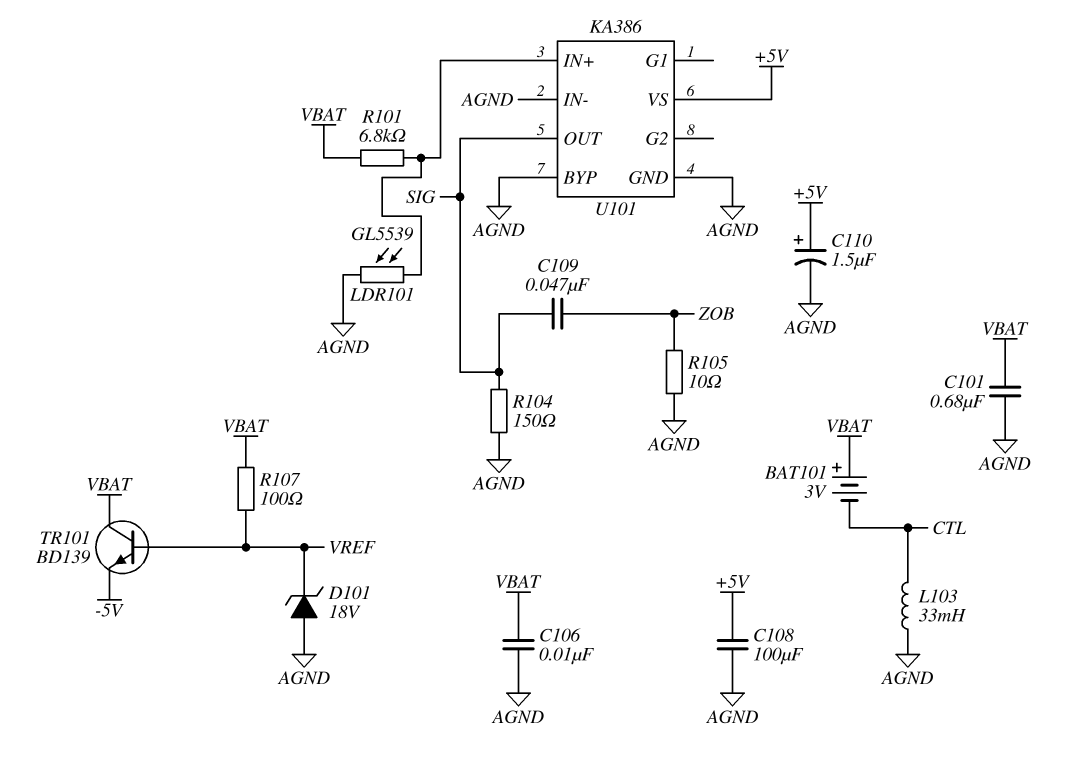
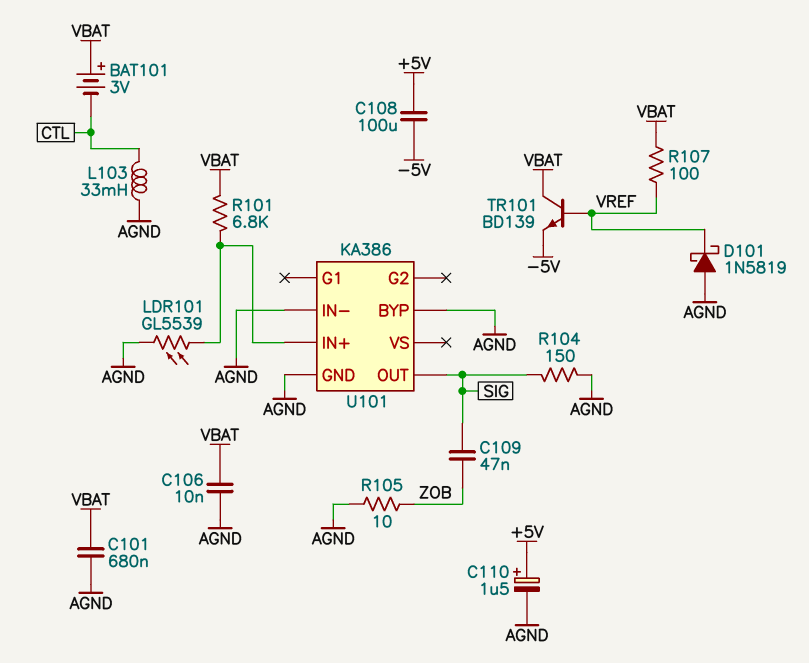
C108: 100uF (+5V, AGND) -> 100uF (+5V, -5V)
D101: zener 18V (A AGND, K VREF) -> schottky 1N5819 (A AGND, K VREF)
U101 pin VS: +5V -> none

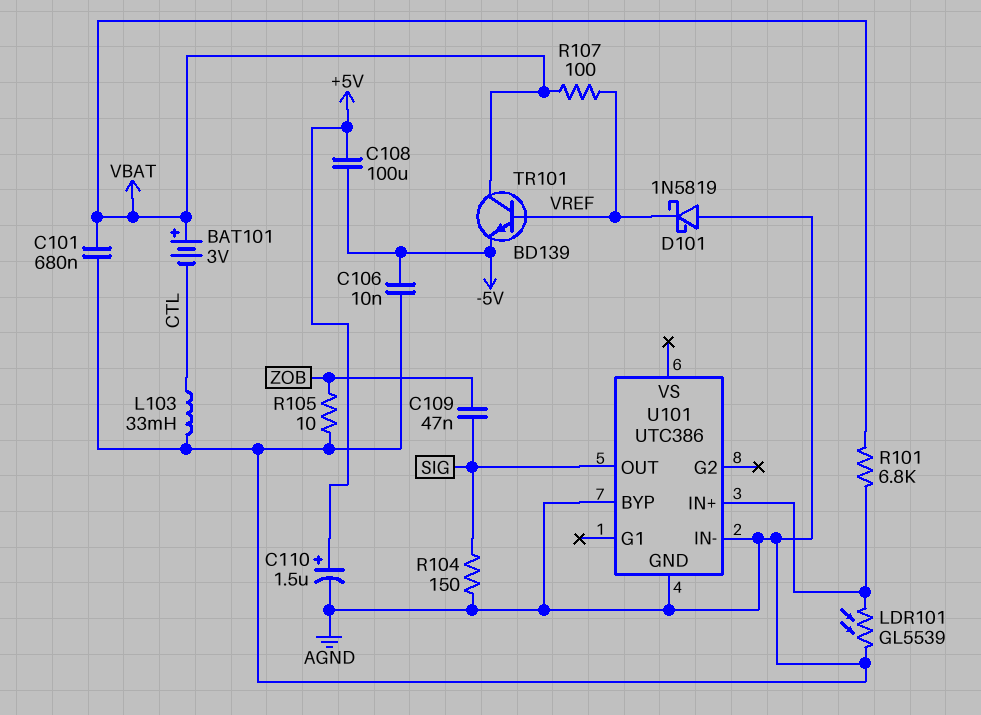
C106: 10nF (AGND, VBAT) -> 10nF (-5V, AGND)
U101: KA386 -> UTC386

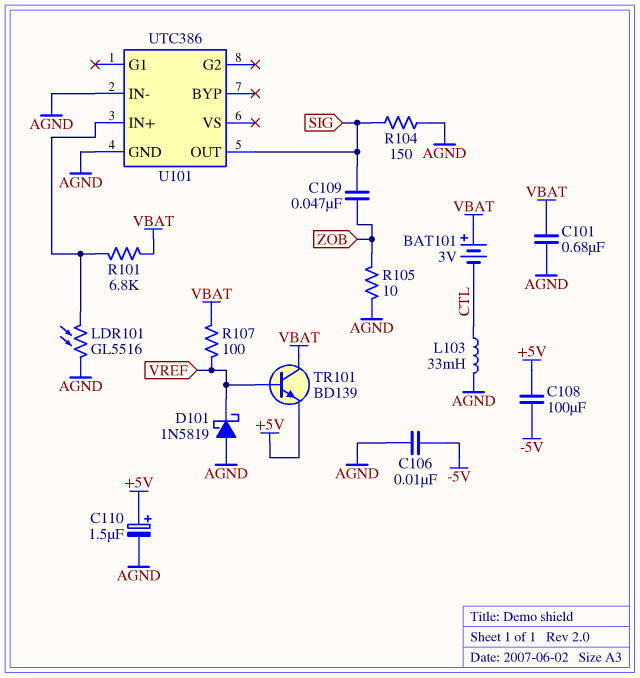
LDR101: GL5539 (AGND, U101/IN+) -> GL5516 (AGND, U101/IN+)
TR101: NPN BD139 (B VREF, C VBAT, E -5V) -> NPN BD139 (B VREF, C VBAT, E +5V)
U101 pin BYP: AGND -> none

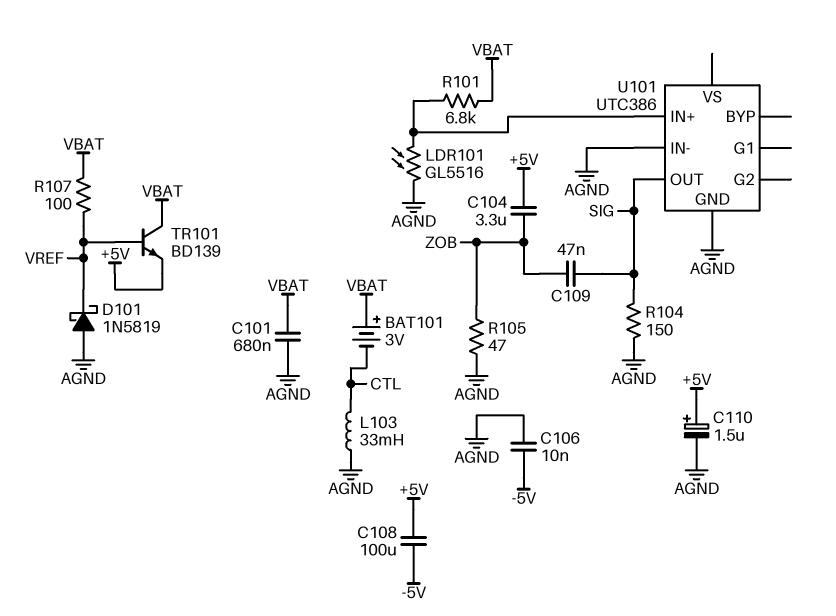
C104: none -> 3.3uF (+5V, ZOB)
R105: 10 (AGND, ZOB) -> 47 (AGND, ZOB)

